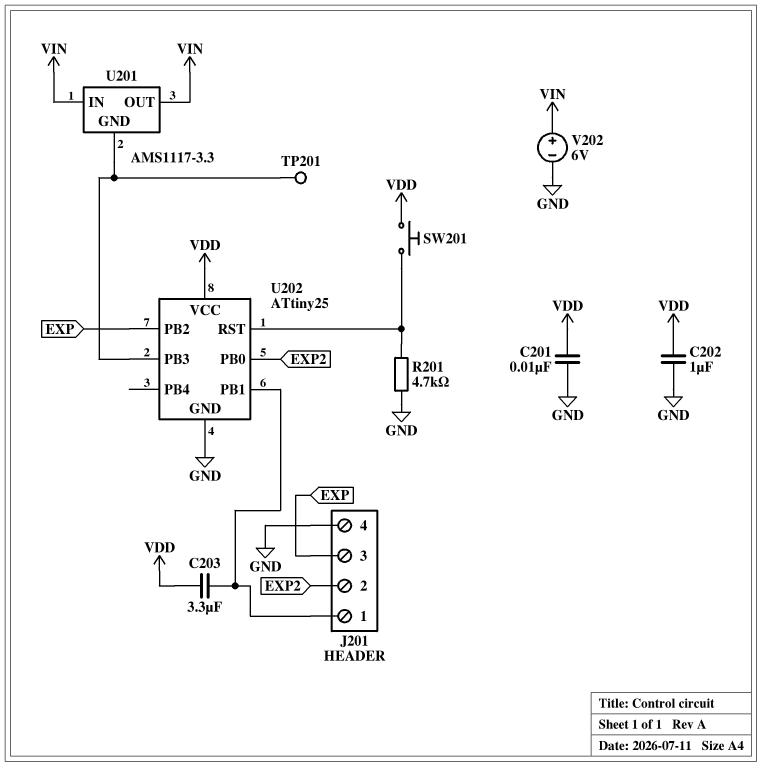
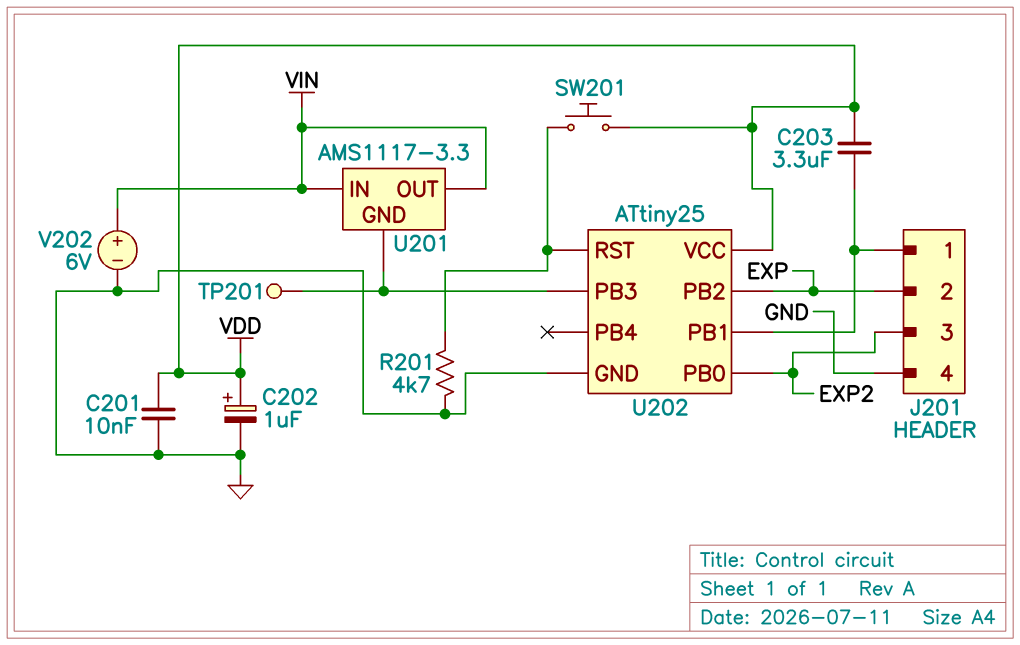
C202: 1uF (GND, VDD) -> 1uF (plus VDD, minus GND)
J201 pin 2: EXP2 -> EXP
J201 pin 3: EXP -> EXP2

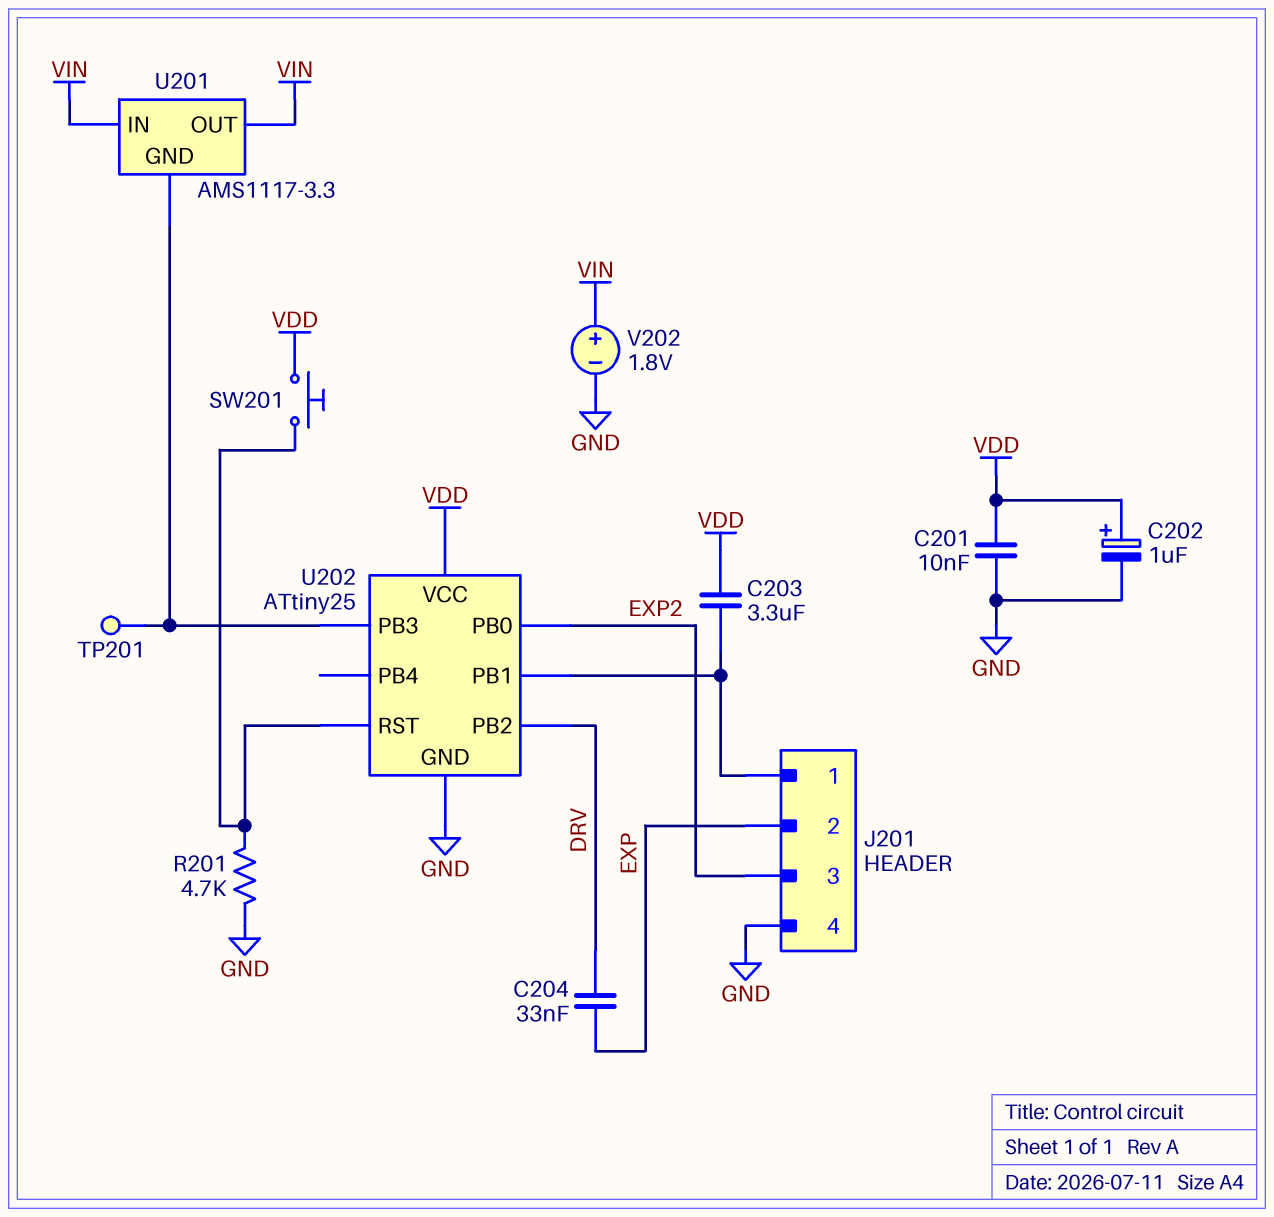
C204: none -> 33nF (DRV, EXP)
U202 pin PB2: EXP -> DRV
V202: 6V (plus VIN, minus GND) -> 1.8V (plus VIN, minus GND)

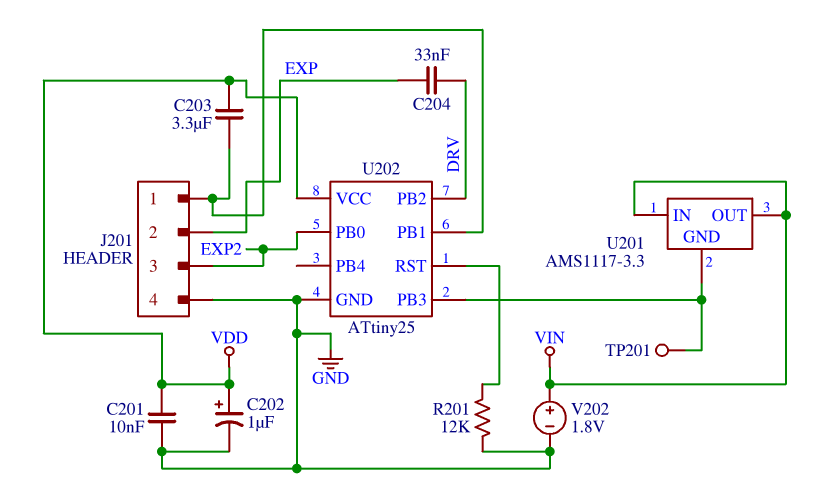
R201: 4.7k (GND, U202/RST) -> 12k (GND, U202/RST)
SW201: button (U202/RST, VDD) -> none

